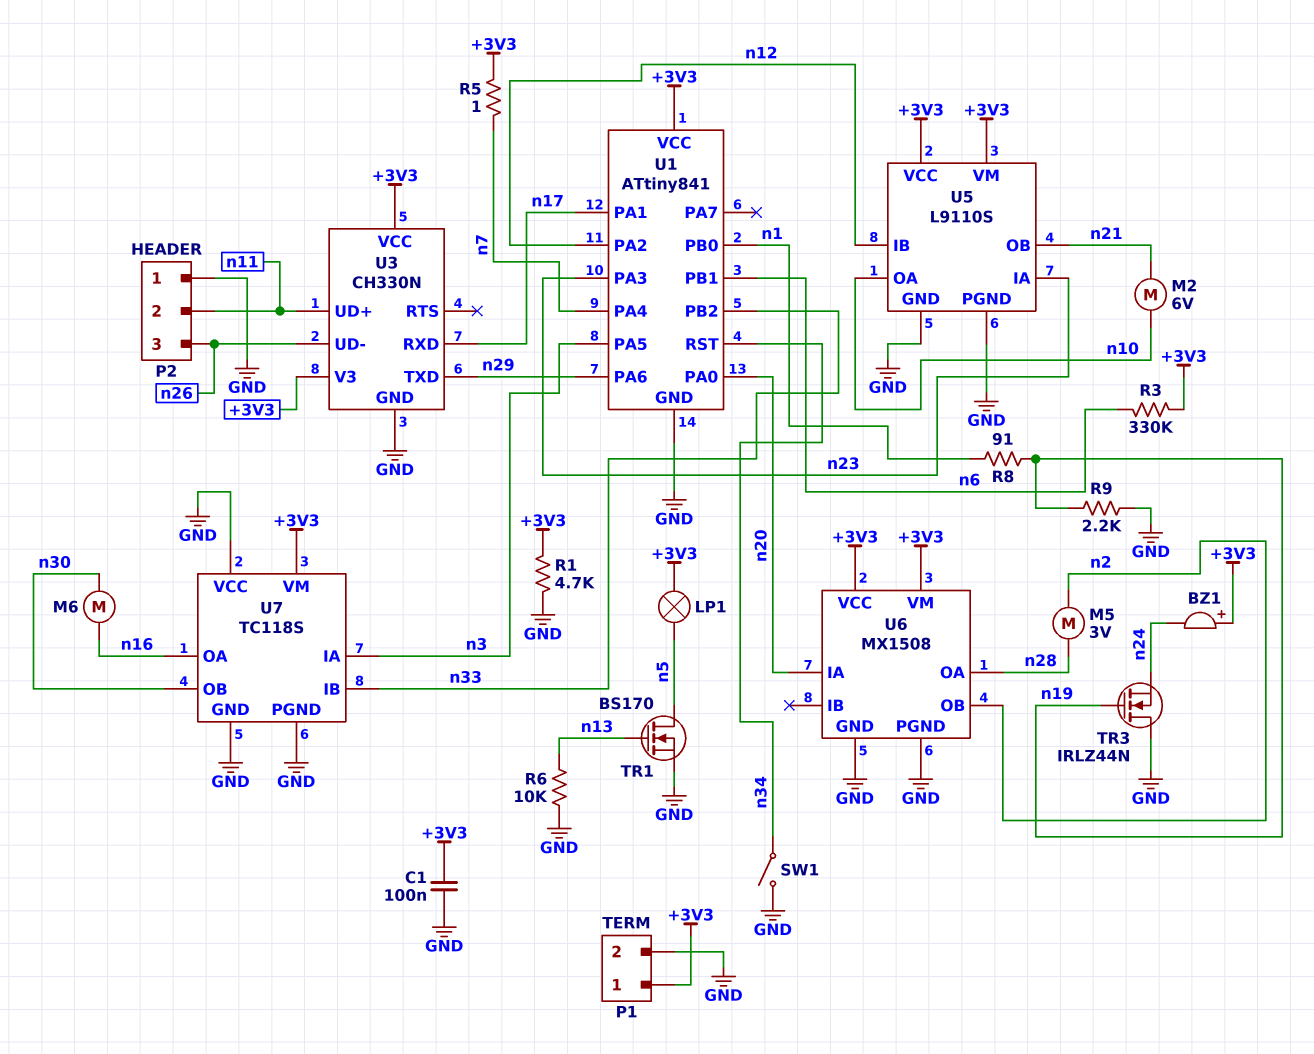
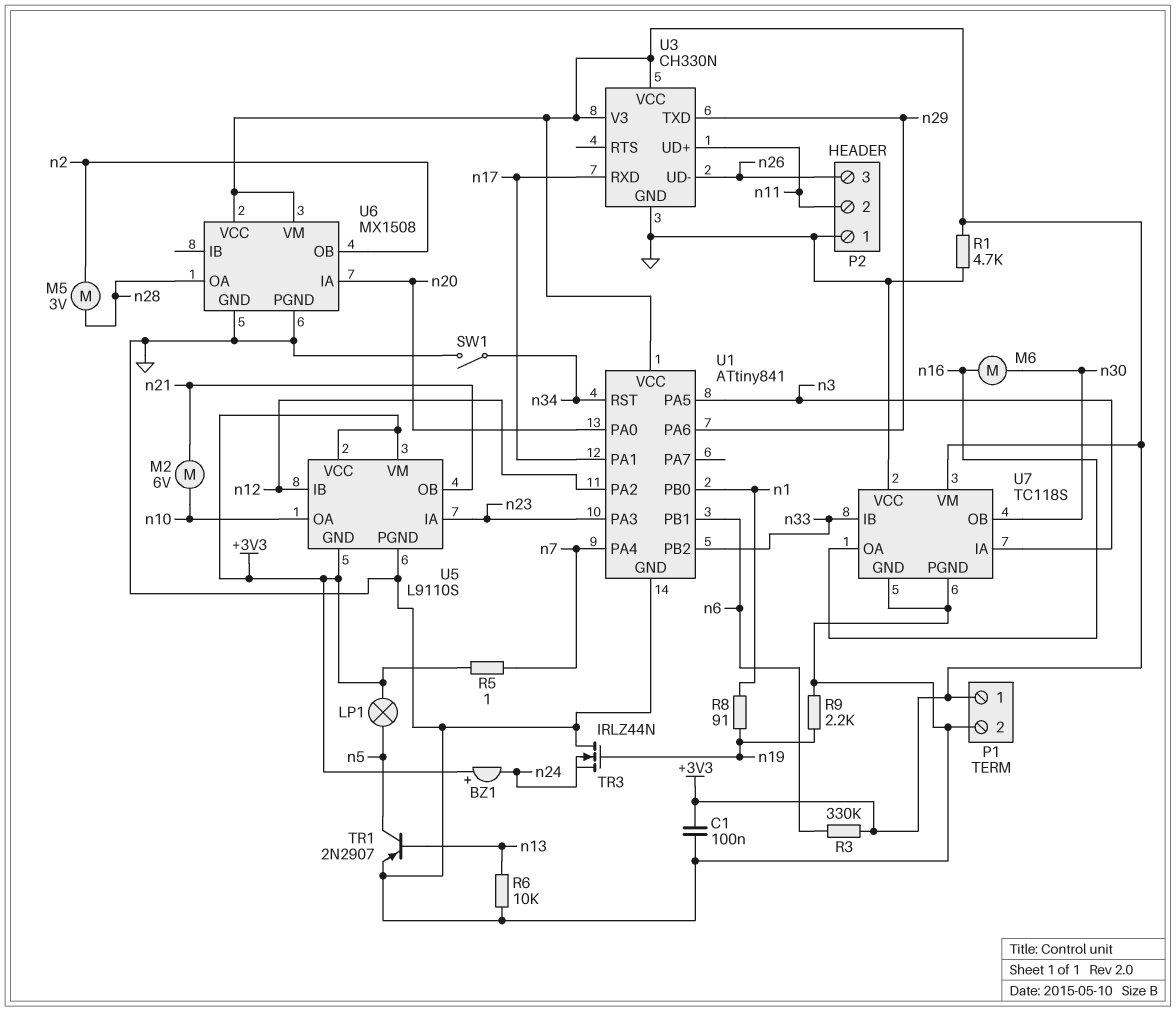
TR1: NMOS BS170 (G n13, D n5, S GND) -> PNP 2N2907 (B n13, C n5, E GND)
U5 pin GND: GND -> +3V3

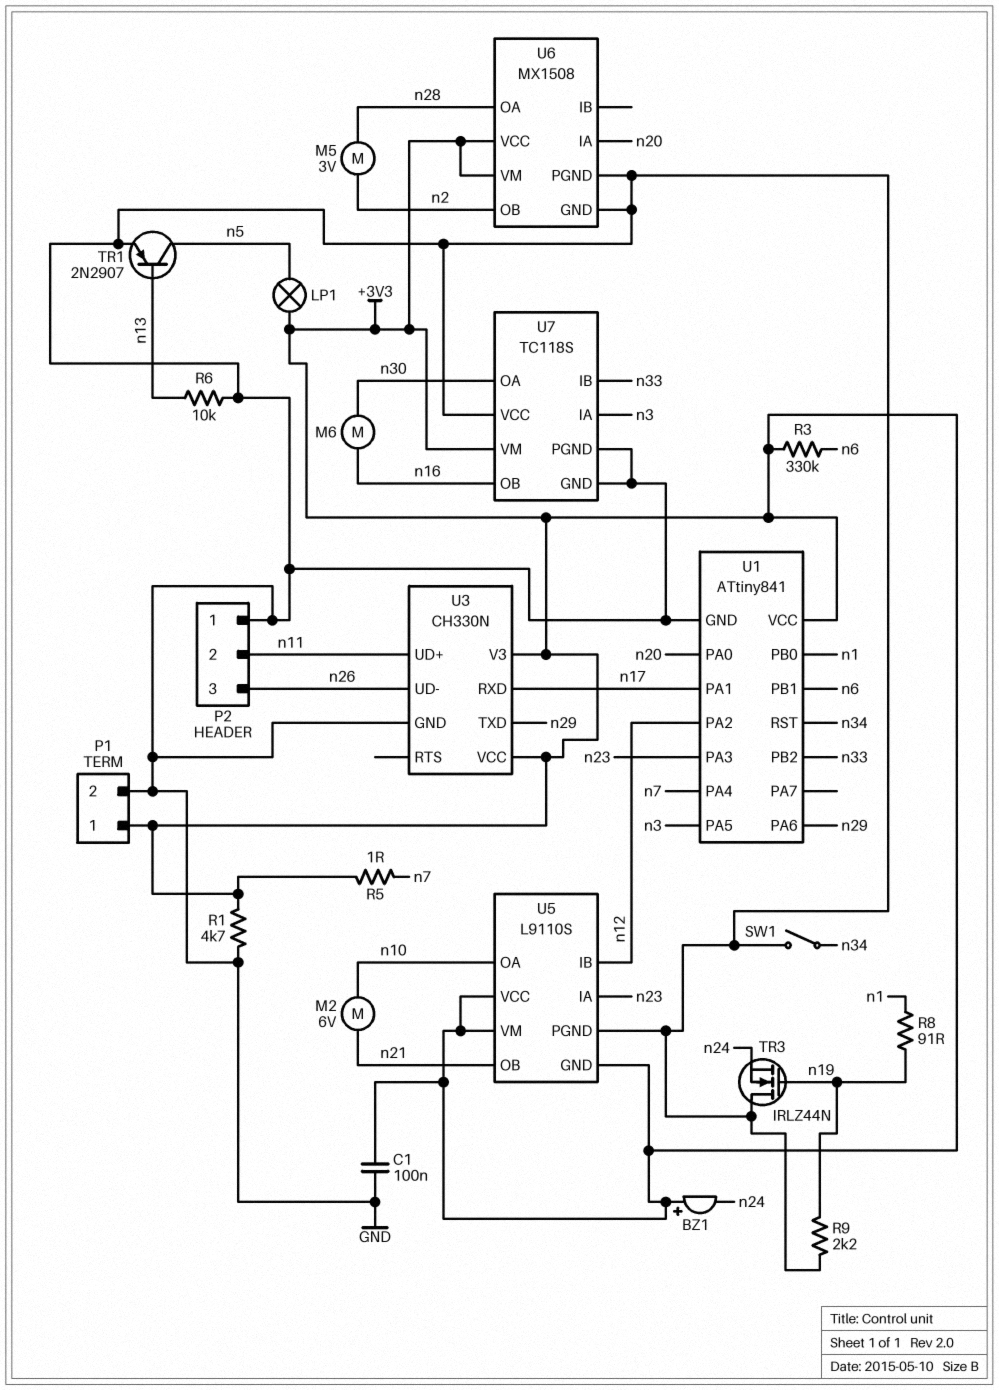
U7 pin OA: n16 -> n30
U7 pin OB: n30 -> n16

